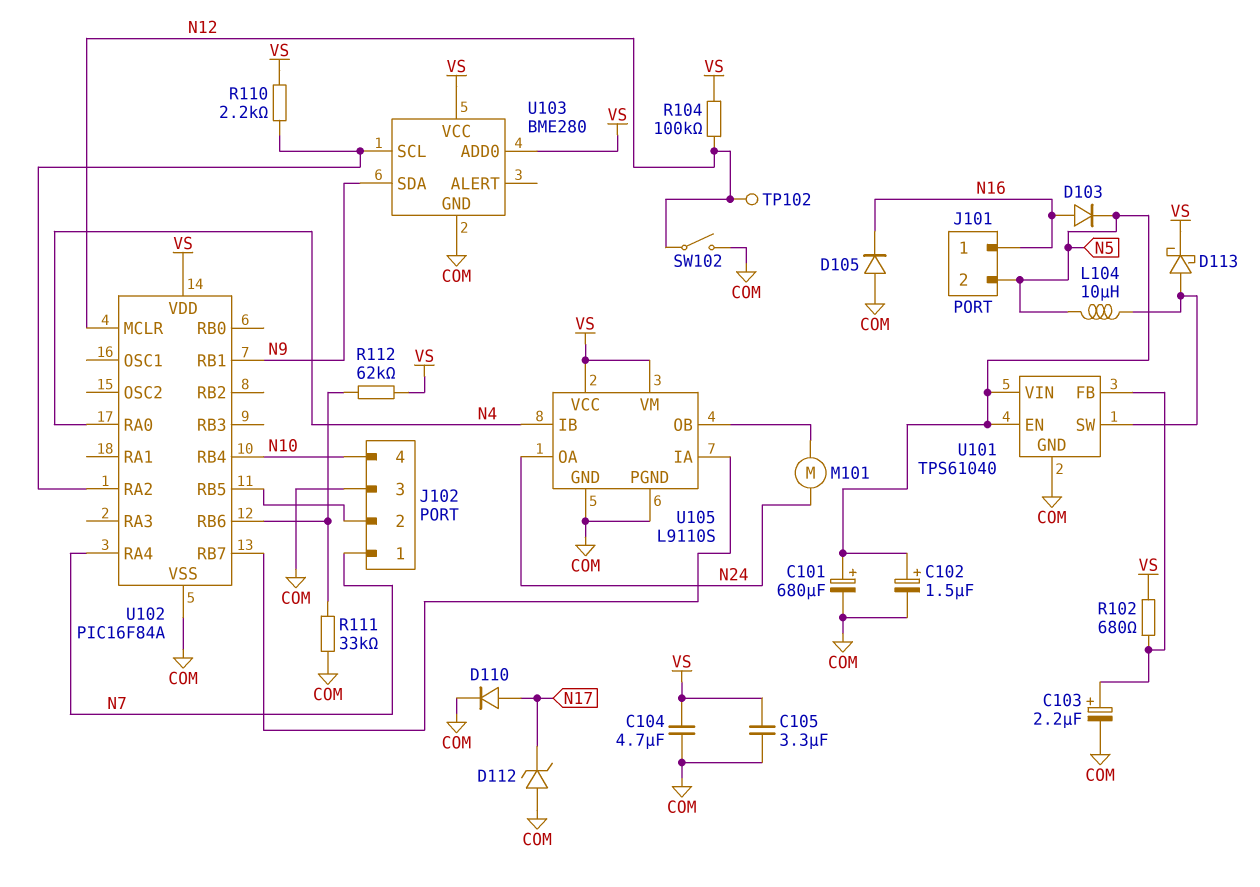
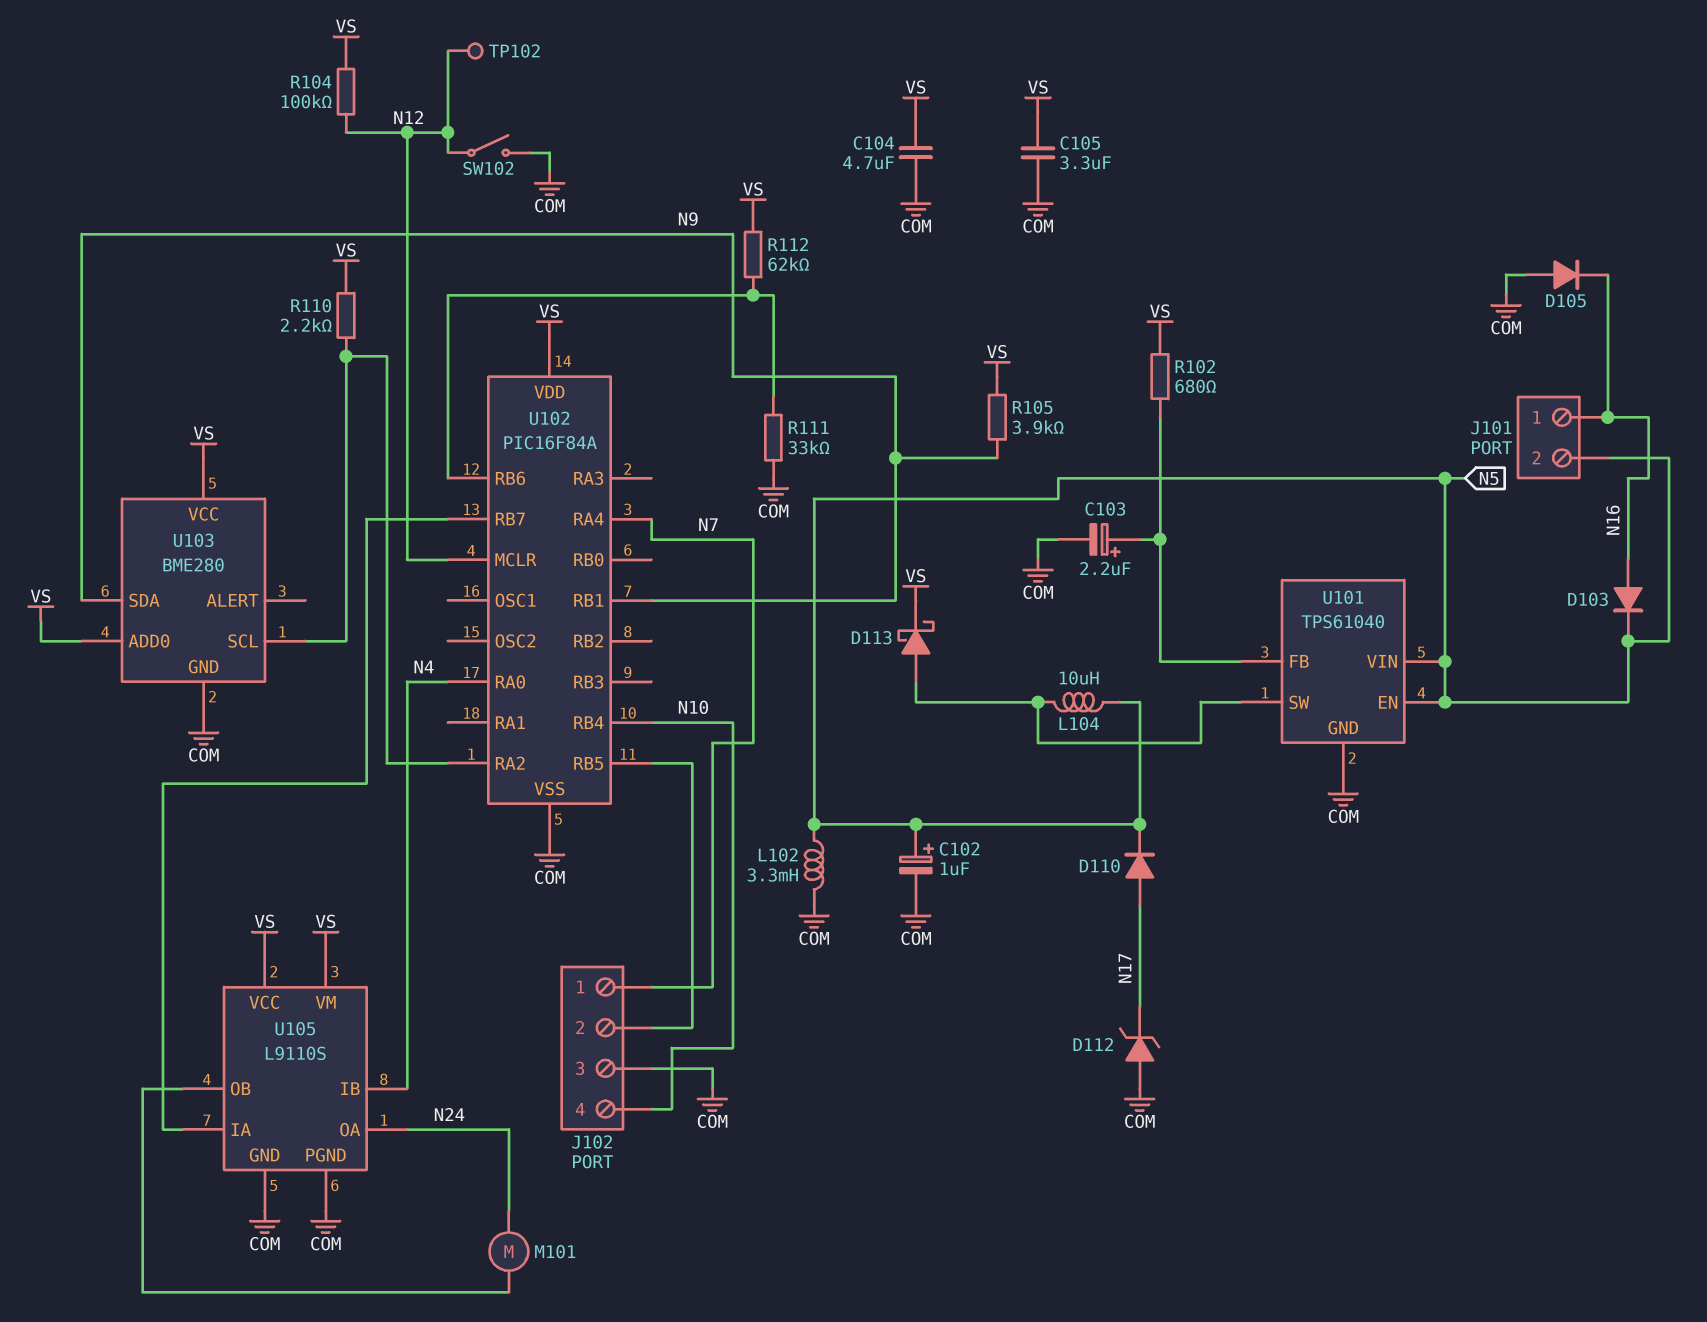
C101: 680uF (plus N5, minus COM) -> none
C102: 1.5uF (plus N5, minus COM) -> 1uF (plus N5, minus COM)
D110: diode (A N17, K COM) -> diode (A N17, K N5)
L102: none -> 3.3mH (COM, N5)
R105: none -> 3.9k (N9, VS)

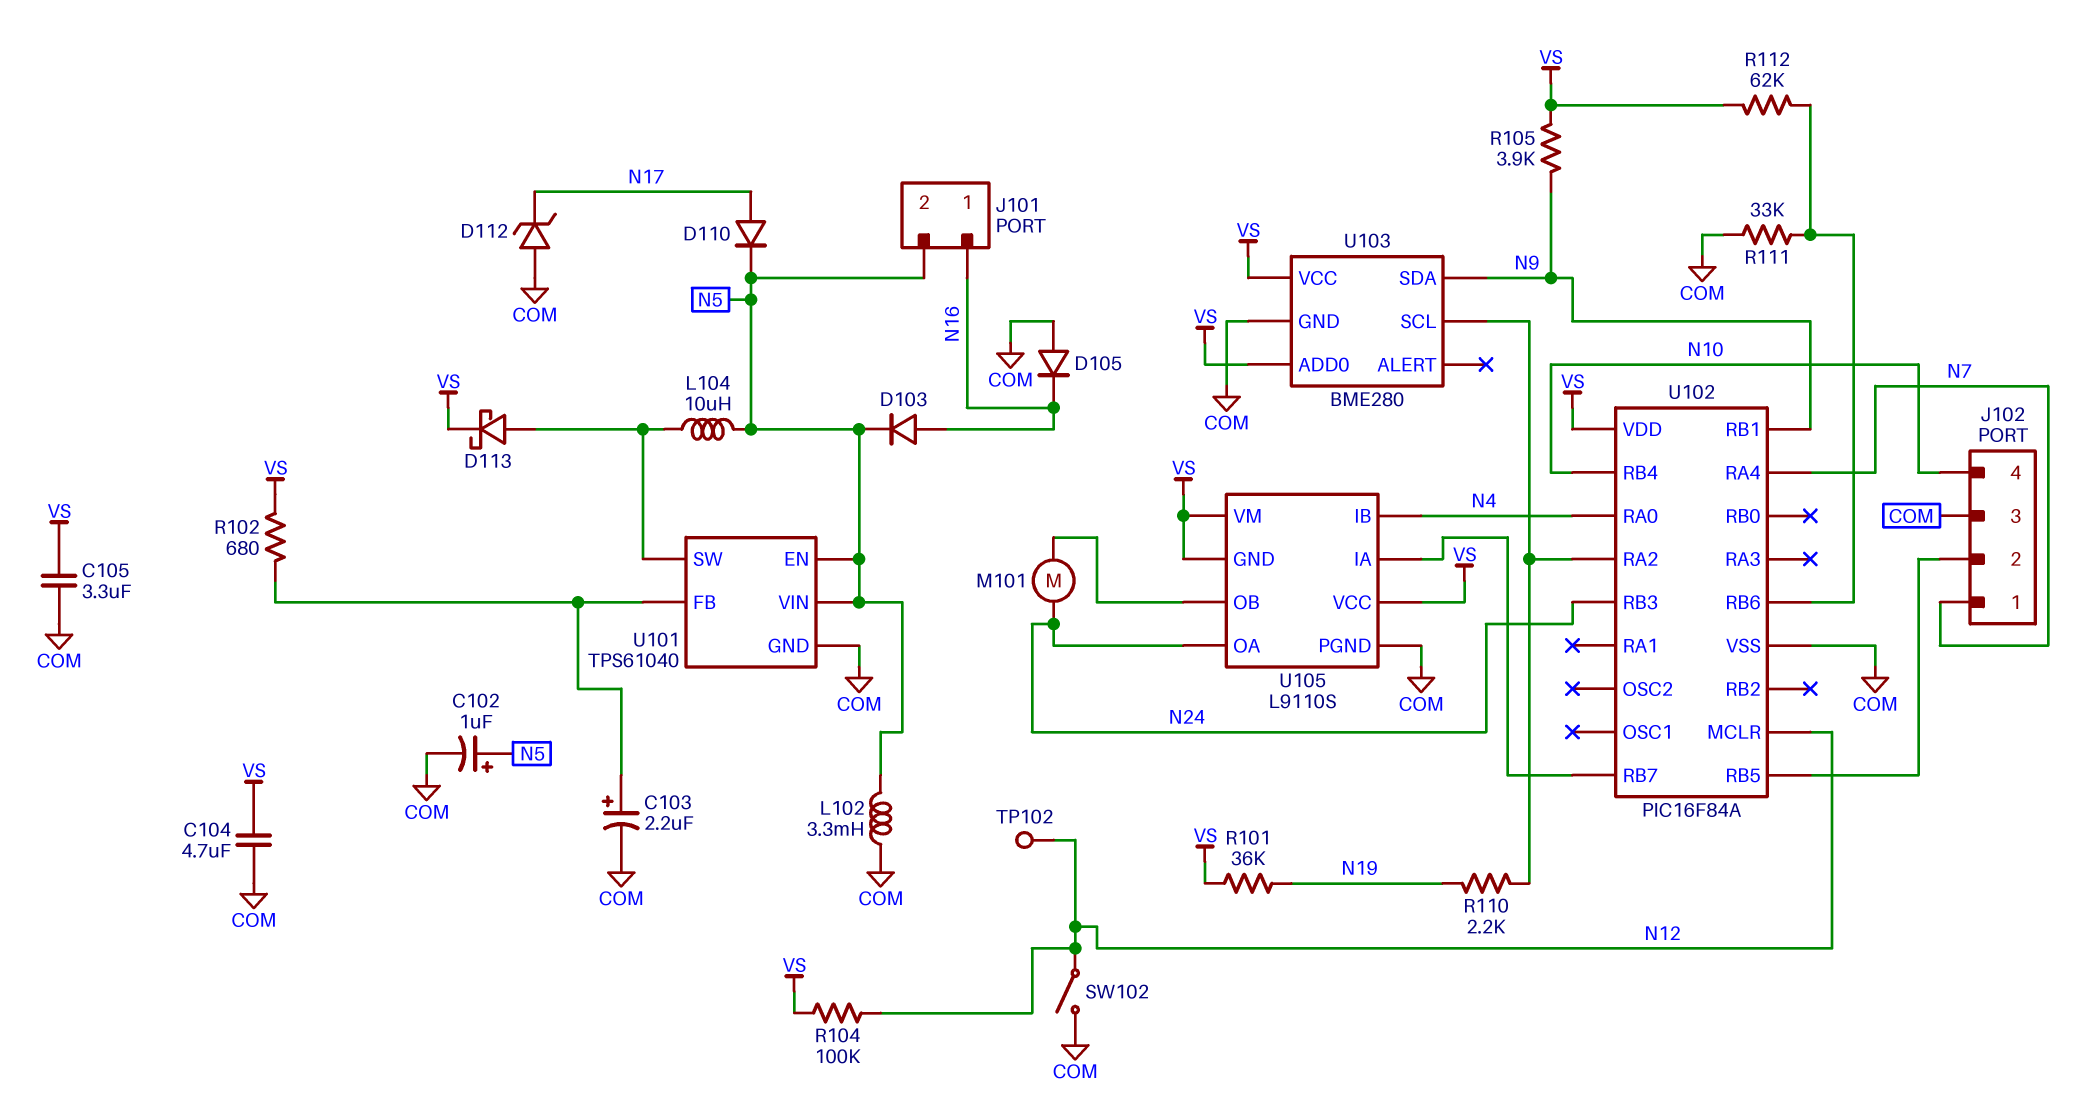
R101: none -> 36k (N19, VS)
R110: 2.2k (U102/RA2, VS) -> 2.2k (N19, U102/RA2)
U102 pin RB3: none -> N24
U105 pin GND: COM -> VS

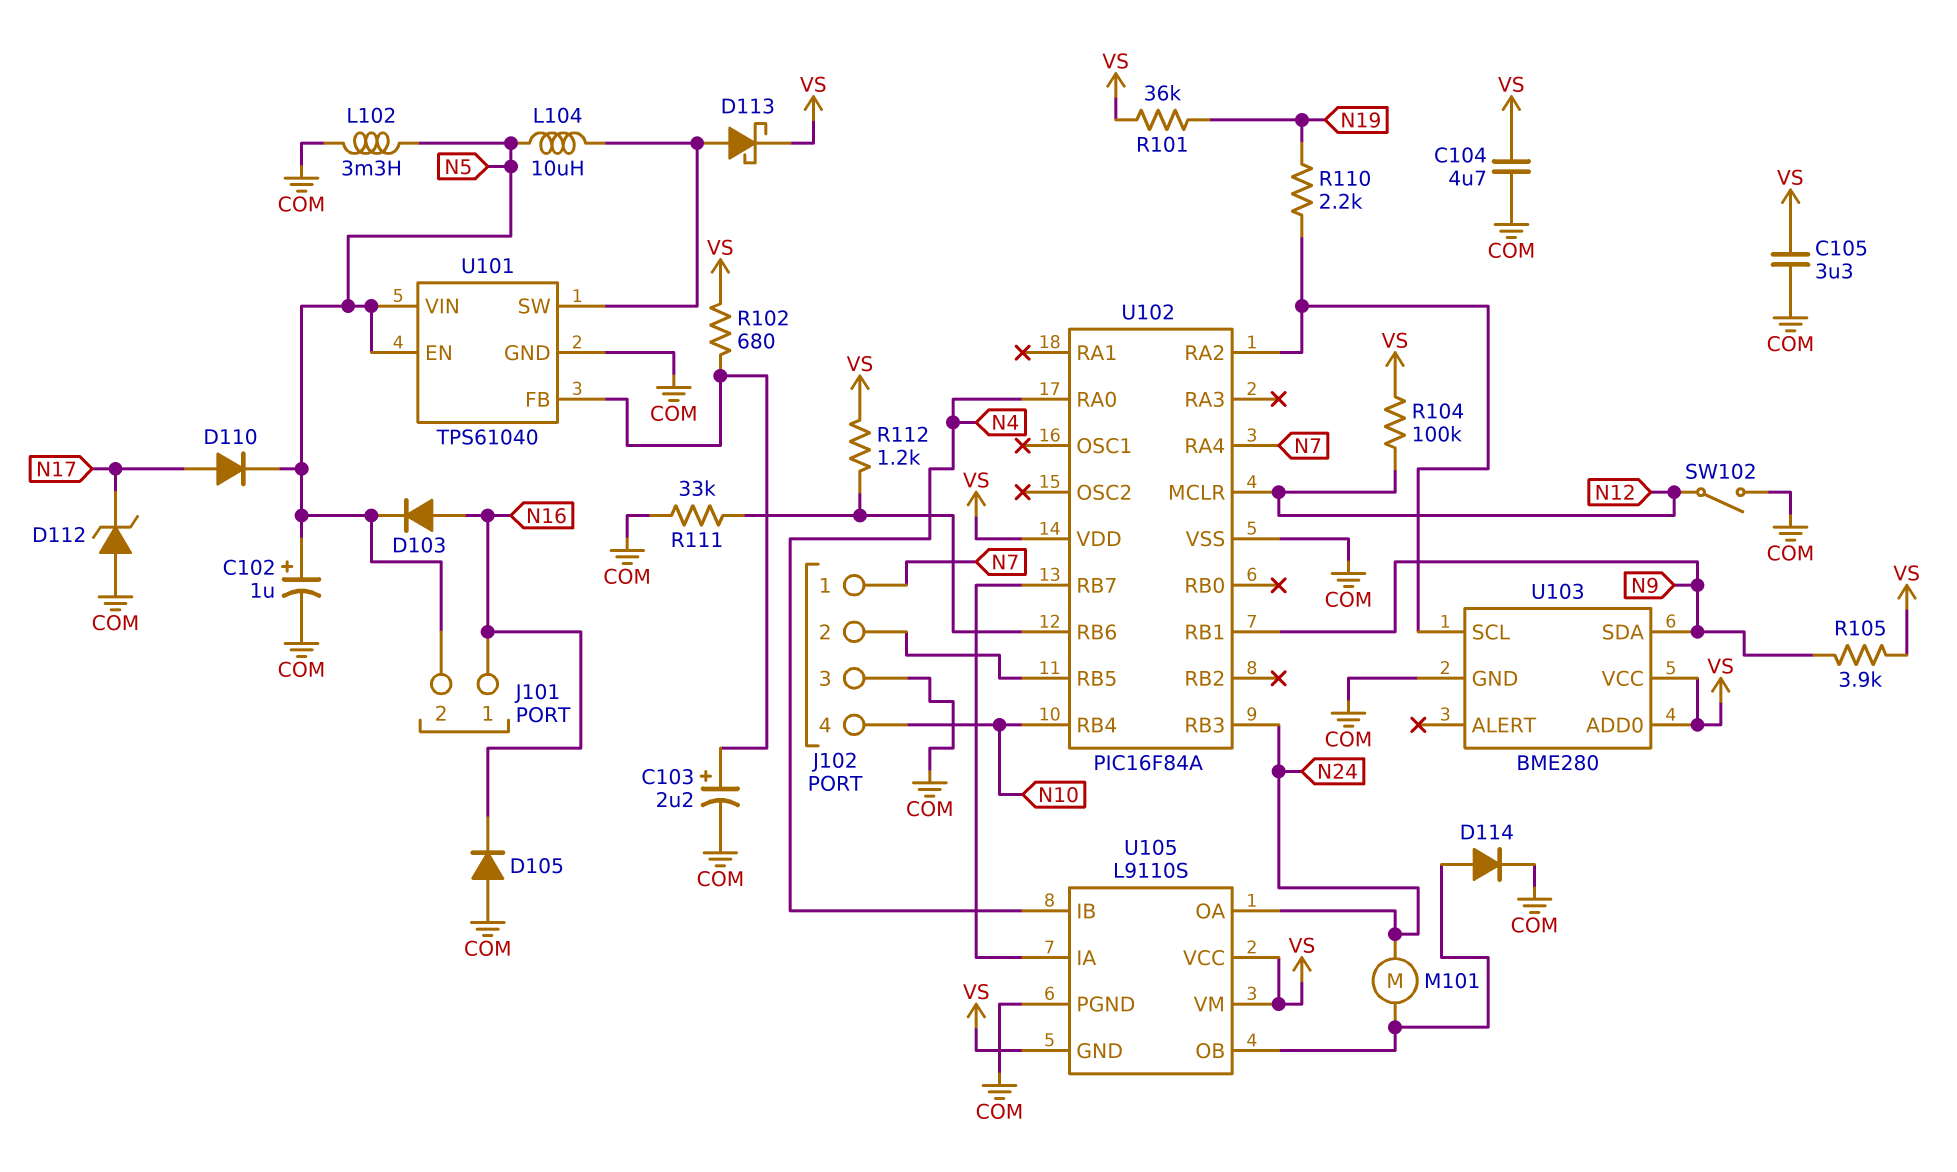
D114: none -> diode (A U105/OB, K COM)
R112: 62k (U102/RB6, VS) -> 1.2k (U102/RB6, VS)
TP102: test point (N12) -> none

